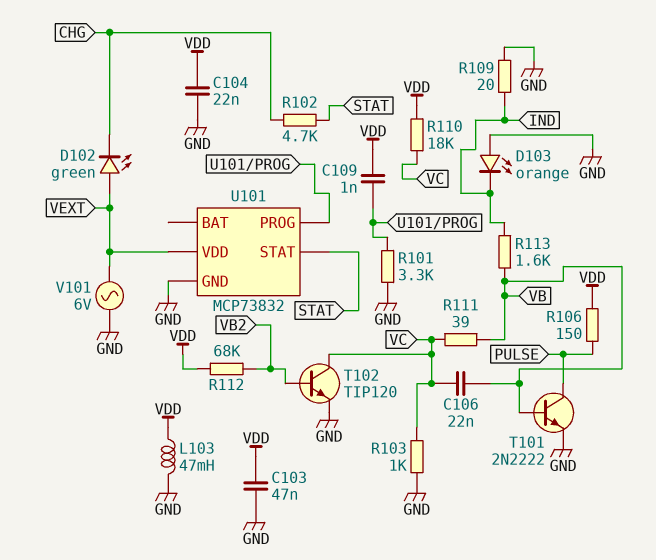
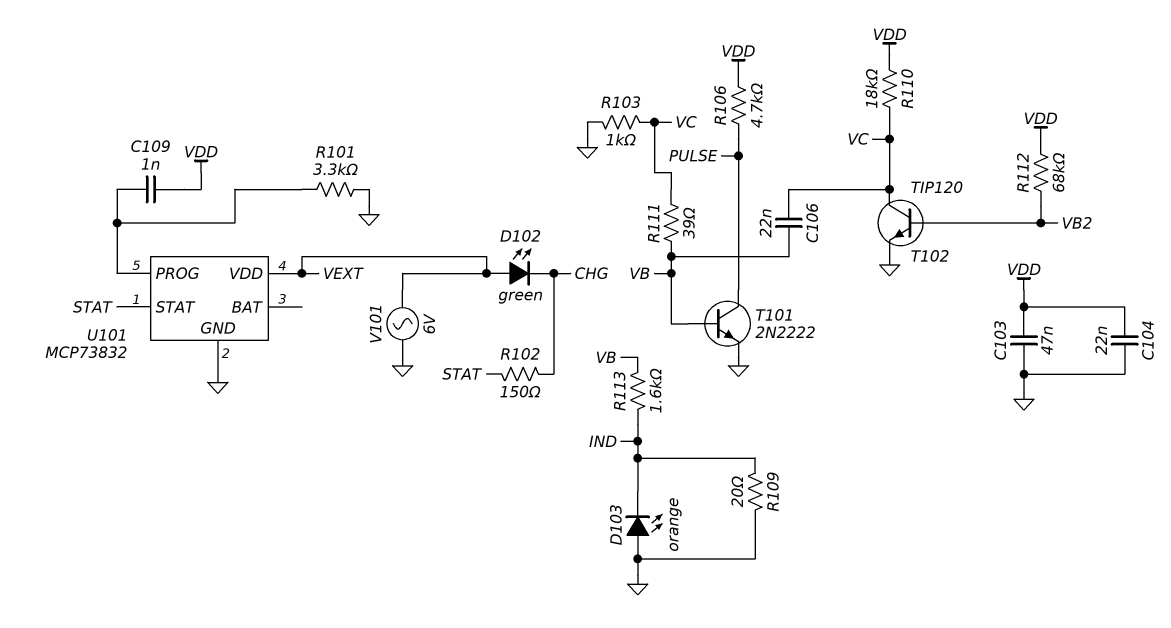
L103: 47mH (GND, VDD) -> none
R102: 4.7k (CHG, STAT) -> 150 (CHG, STAT)
R106: 150 (PULSE, VDD) -> 4.7k (PULSE, VDD)

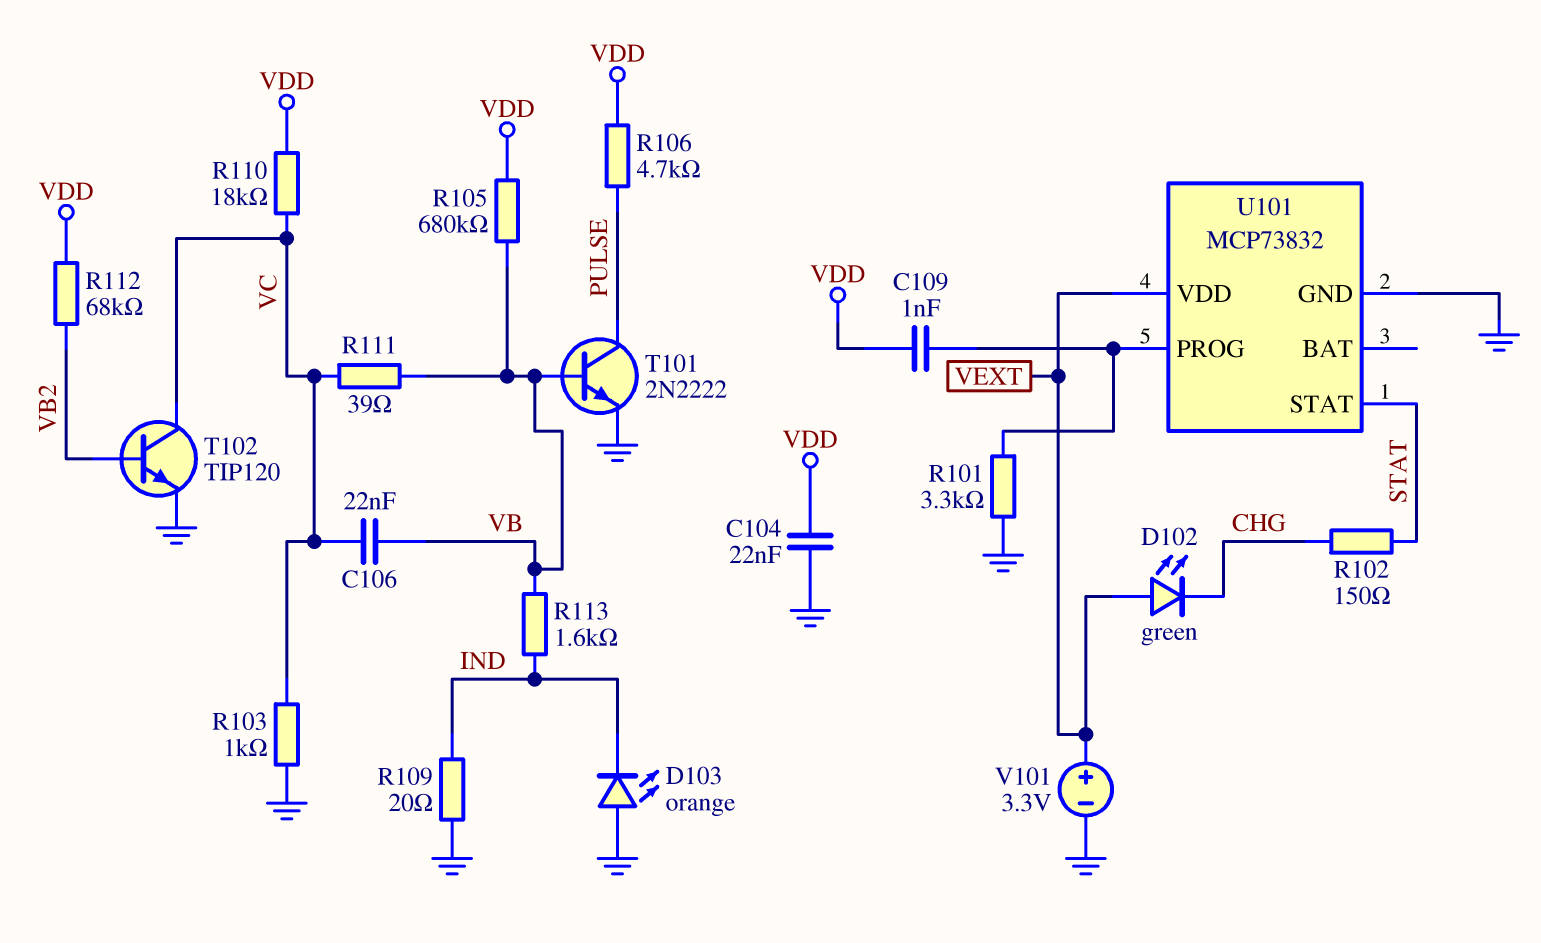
C103: 47nF (GND, VDD) -> none
R105: none -> 680k (VB, VDD)
V101: AC 6V (GND, VEXT) -> 3.3V (plus VEXT, minus GND)

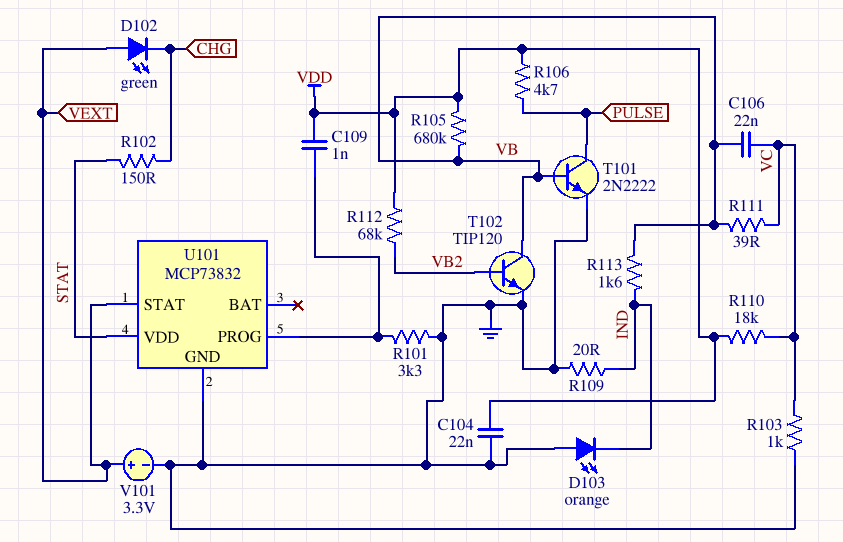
T102: NPN TIP120 (B VB2, C VC, E GND) -> NPN TIP120 (B VB2, C VB, E GND)
U101 pin STAT: STAT -> VEXT
U101 pin VDD: VEXT -> STAT

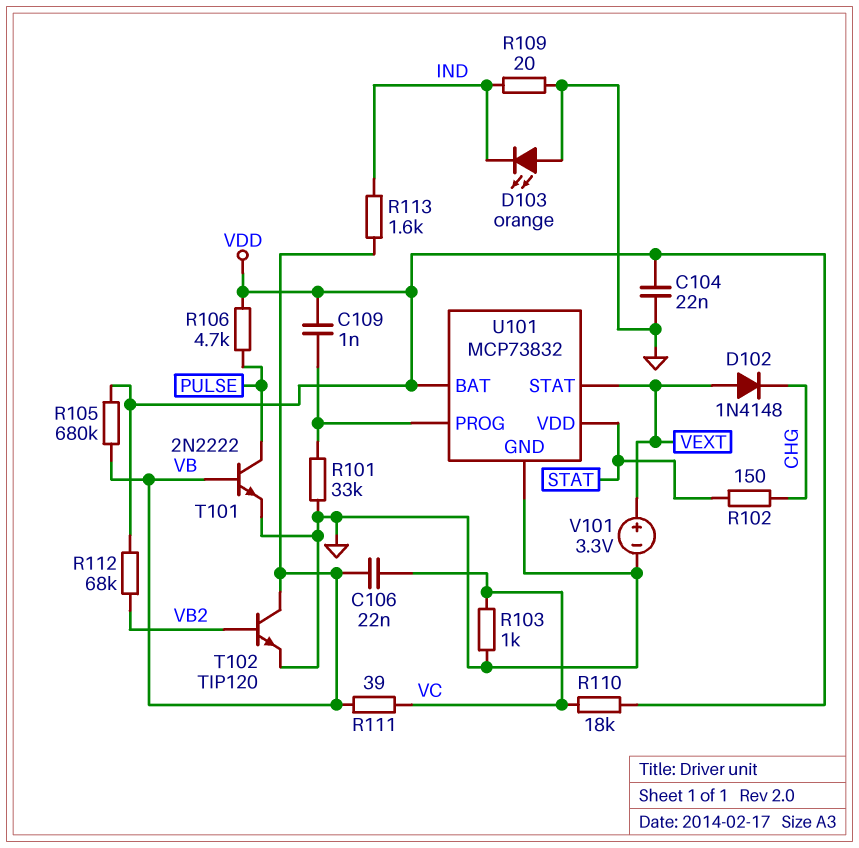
D102: LED green (A VEXT, K CHG) -> diode 1N4148 (A VEXT, K CHG)
R101: 3.3k (GND, U101/PROG) -> 33k (GND, U101/PROG)
U101 pin BAT: none -> VDD

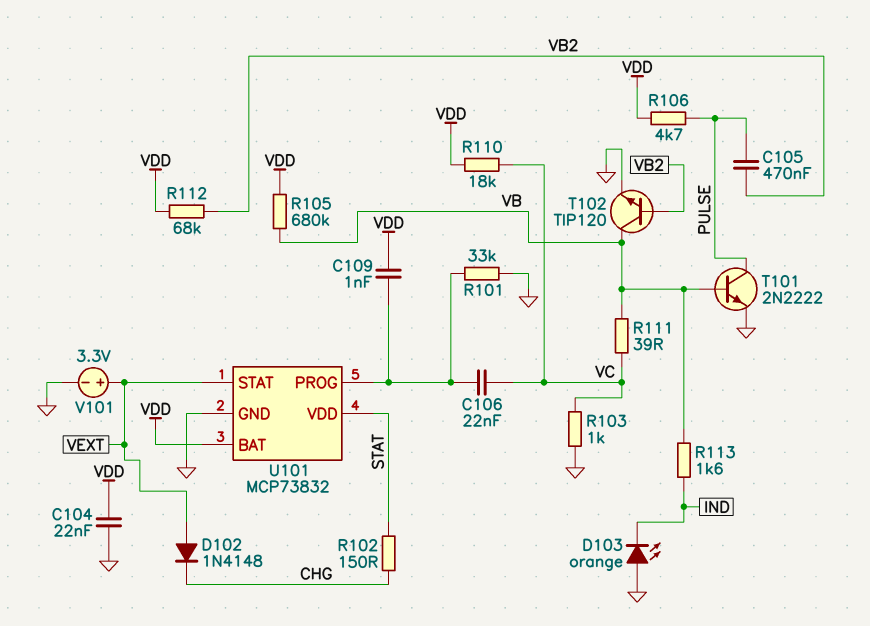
C105: none -> 470nF (PULSE, VB2)
C106: 22nF (VB, VC) -> 22nF (U101/PROG, VC)
R109: 20 (GND, IND) -> none

